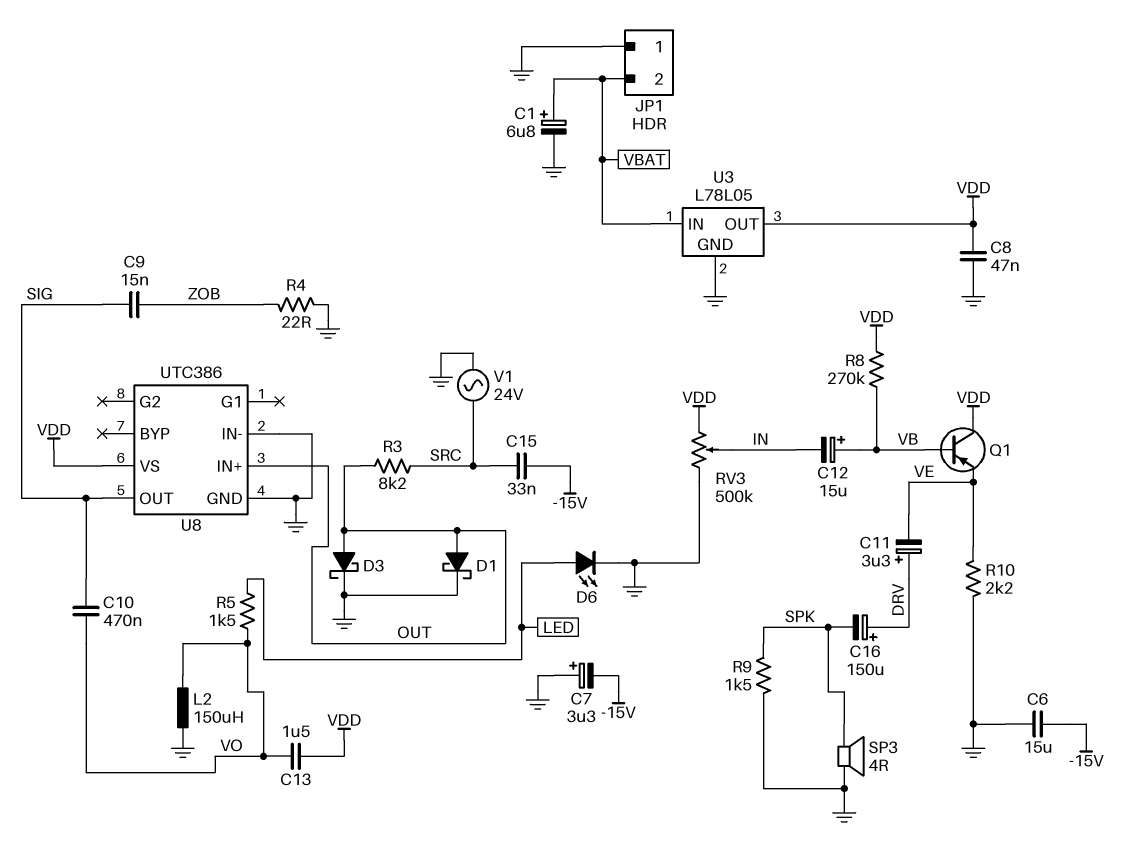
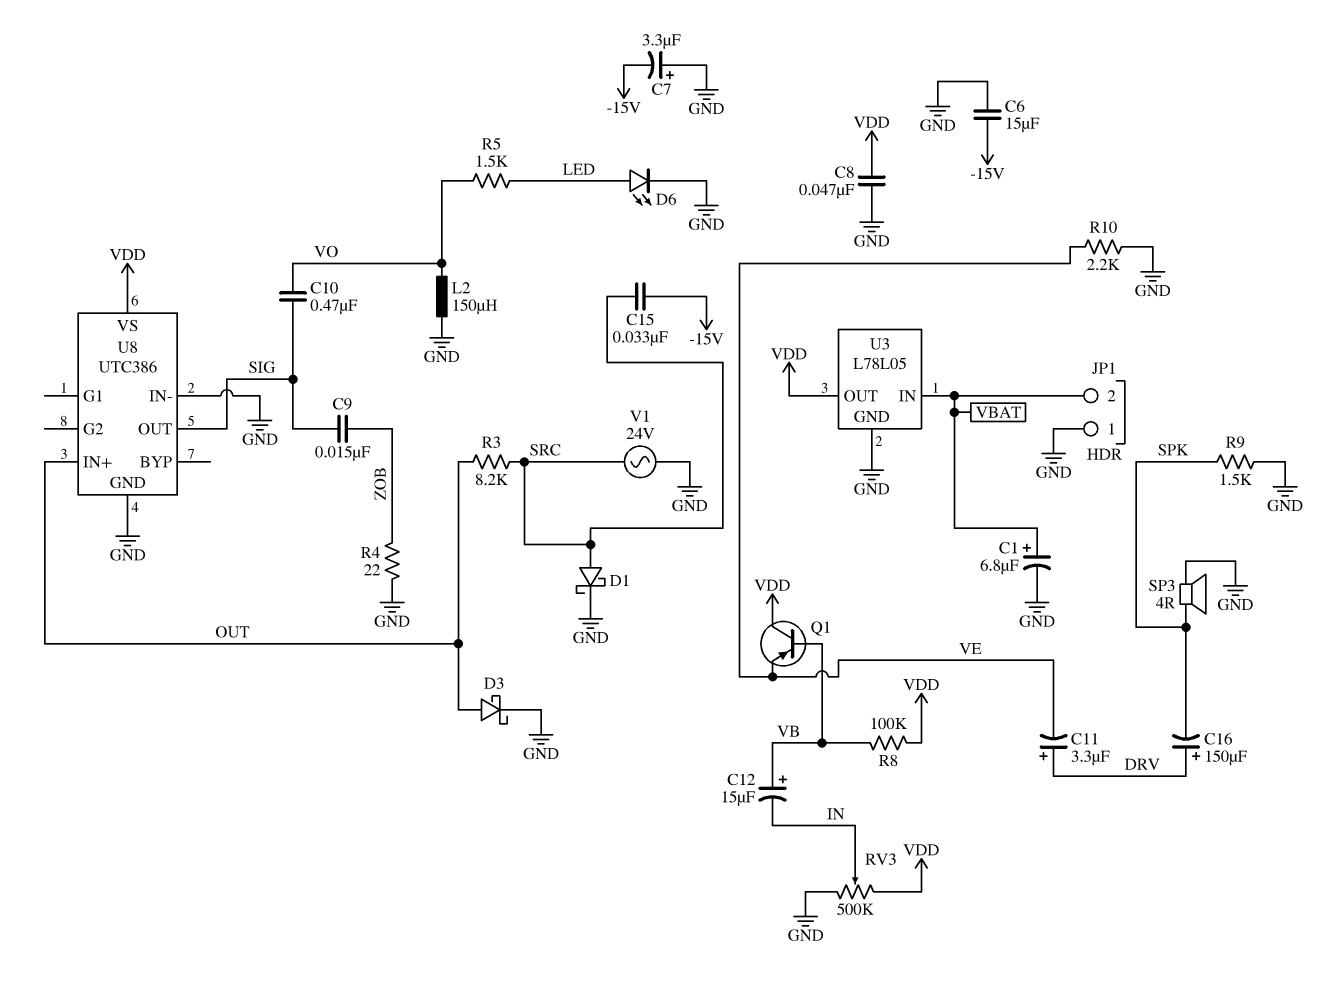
C13: 1.5uF (VDD, VO) -> none
D1: schottky (A OUT, K GND) -> schottky (A SRC, K GND)
R8: 270k (VB, VDD) -> 100k (VB, VDD)

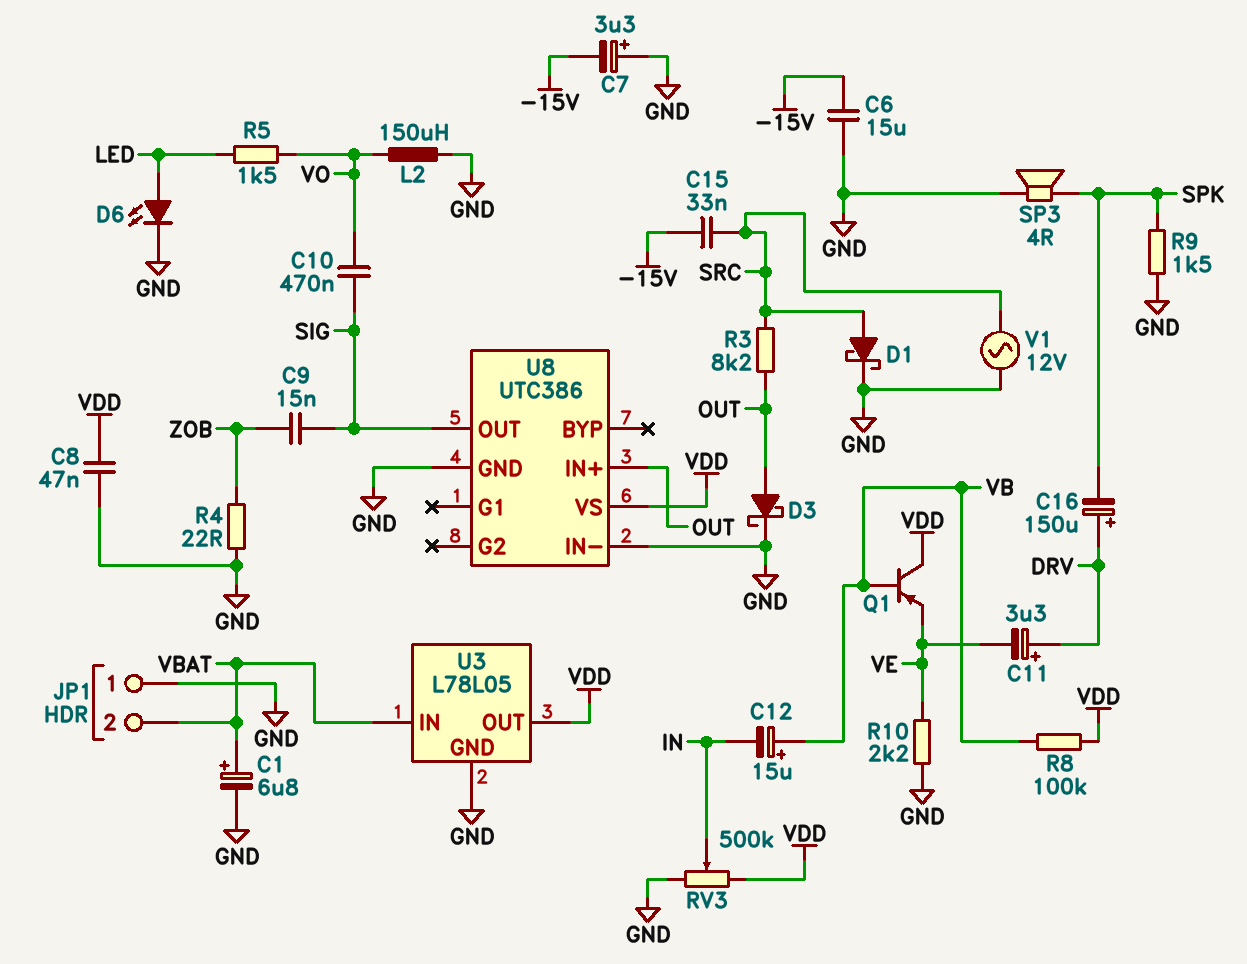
V1: AC 24V (GND, SRC) -> AC 12V (GND, SRC)

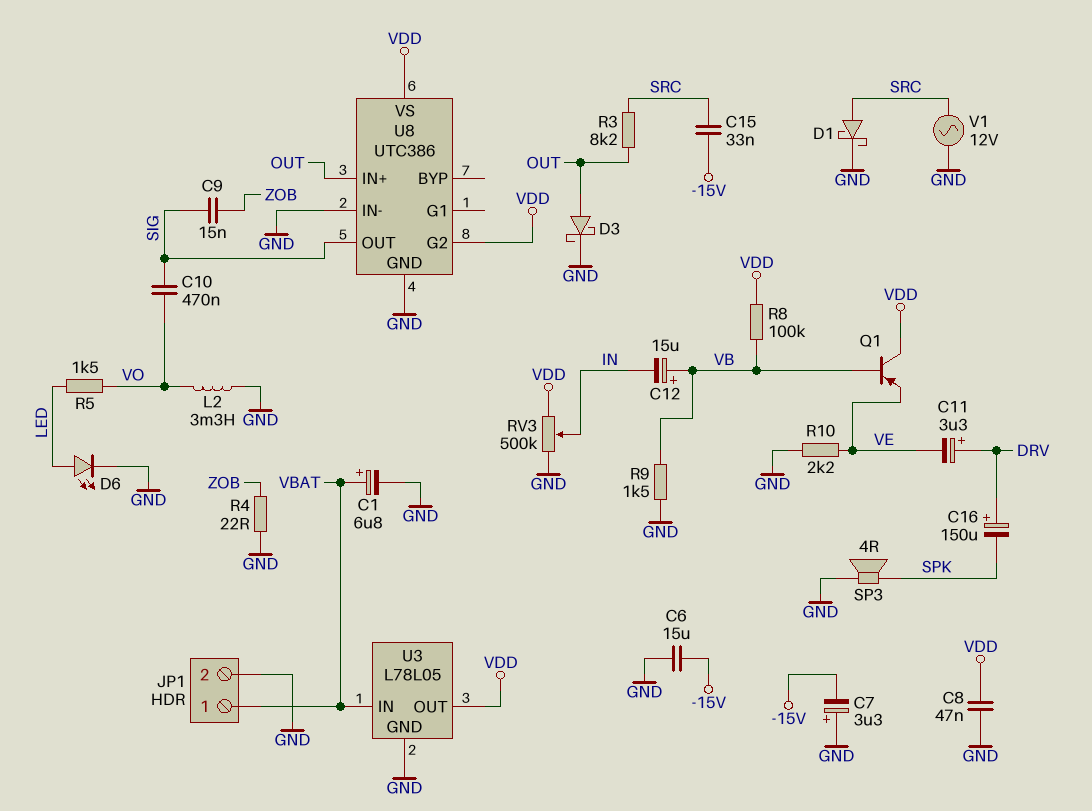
JP1 pin 1: GND -> VBAT
JP1 pin 2: VBAT -> GND
L2: 150uH (GND, VO) -> 3.3mH (GND, VO)
R9: 1.5k (GND, SPK) -> 1.5k (GND, VB)
U8 pin G2: none -> VDD

